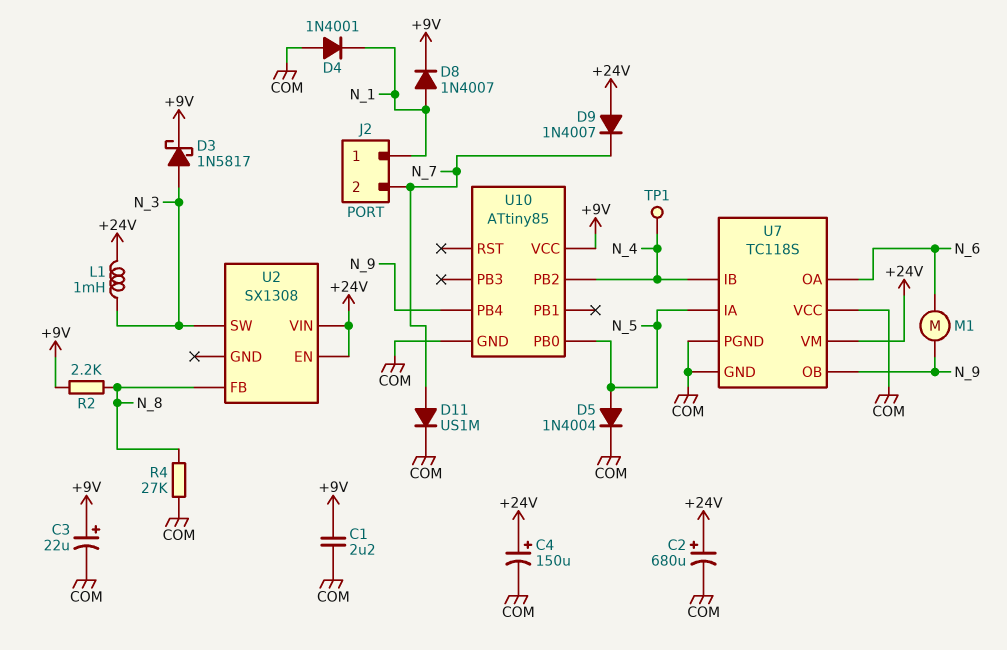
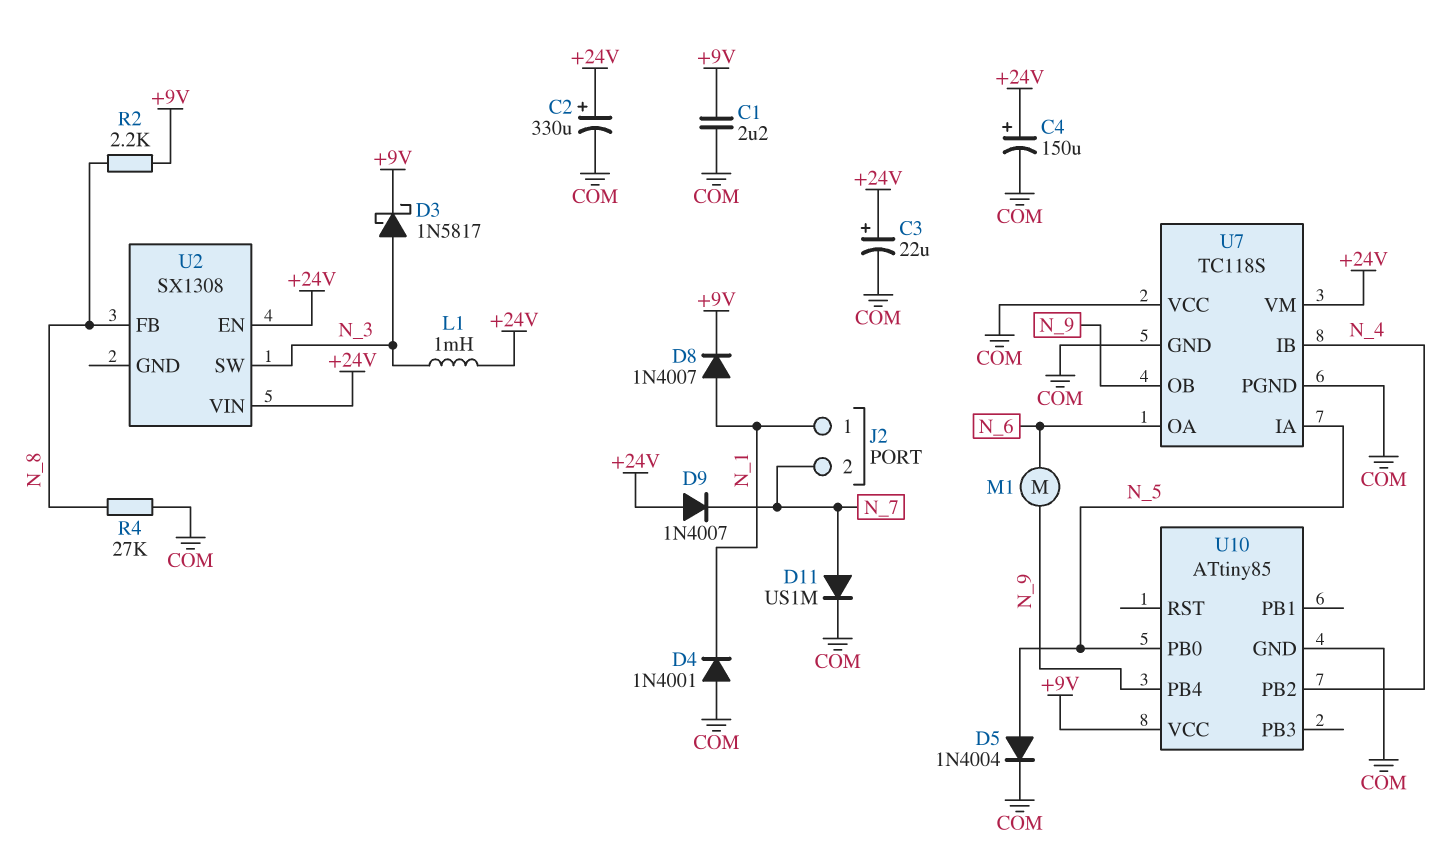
C2: 680uF (plus +24V, minus COM) -> 330uF (plus +24V, minus COM)
C3: 22uF (plus +9V, minus COM) -> 22uF (plus +24V, minus COM)
TP1: test point (N_4) -> none

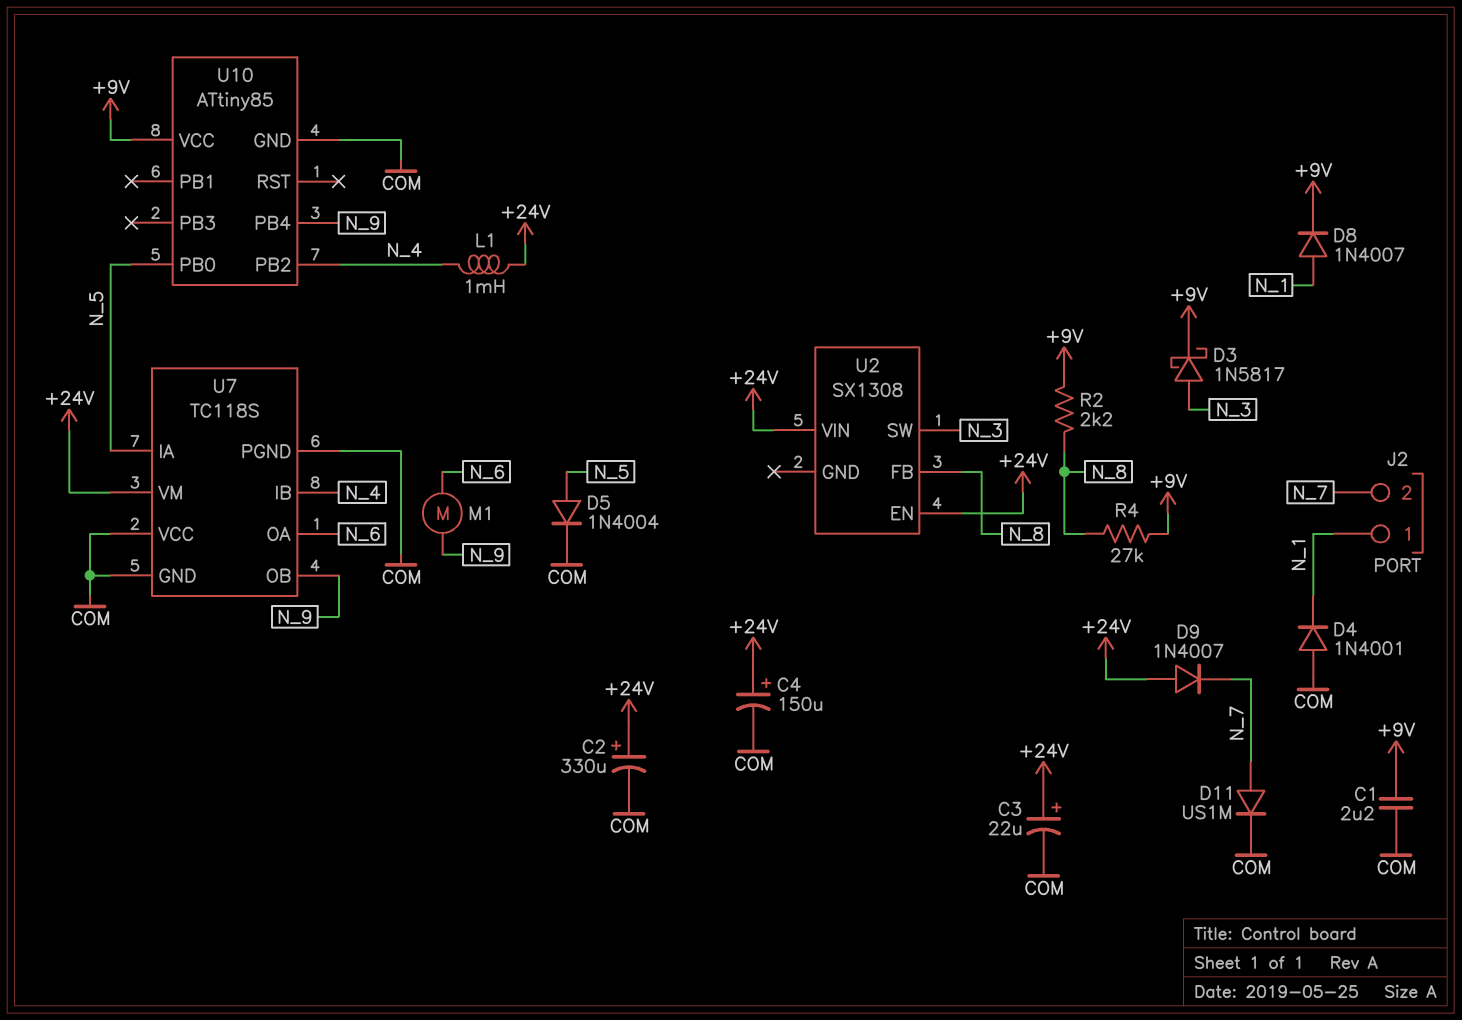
L1: 1mH (+24V, N_3) -> 1mH (+24V, N_4)
R4: 27k (COM, N_8) -> 27k (+9V, N_8)

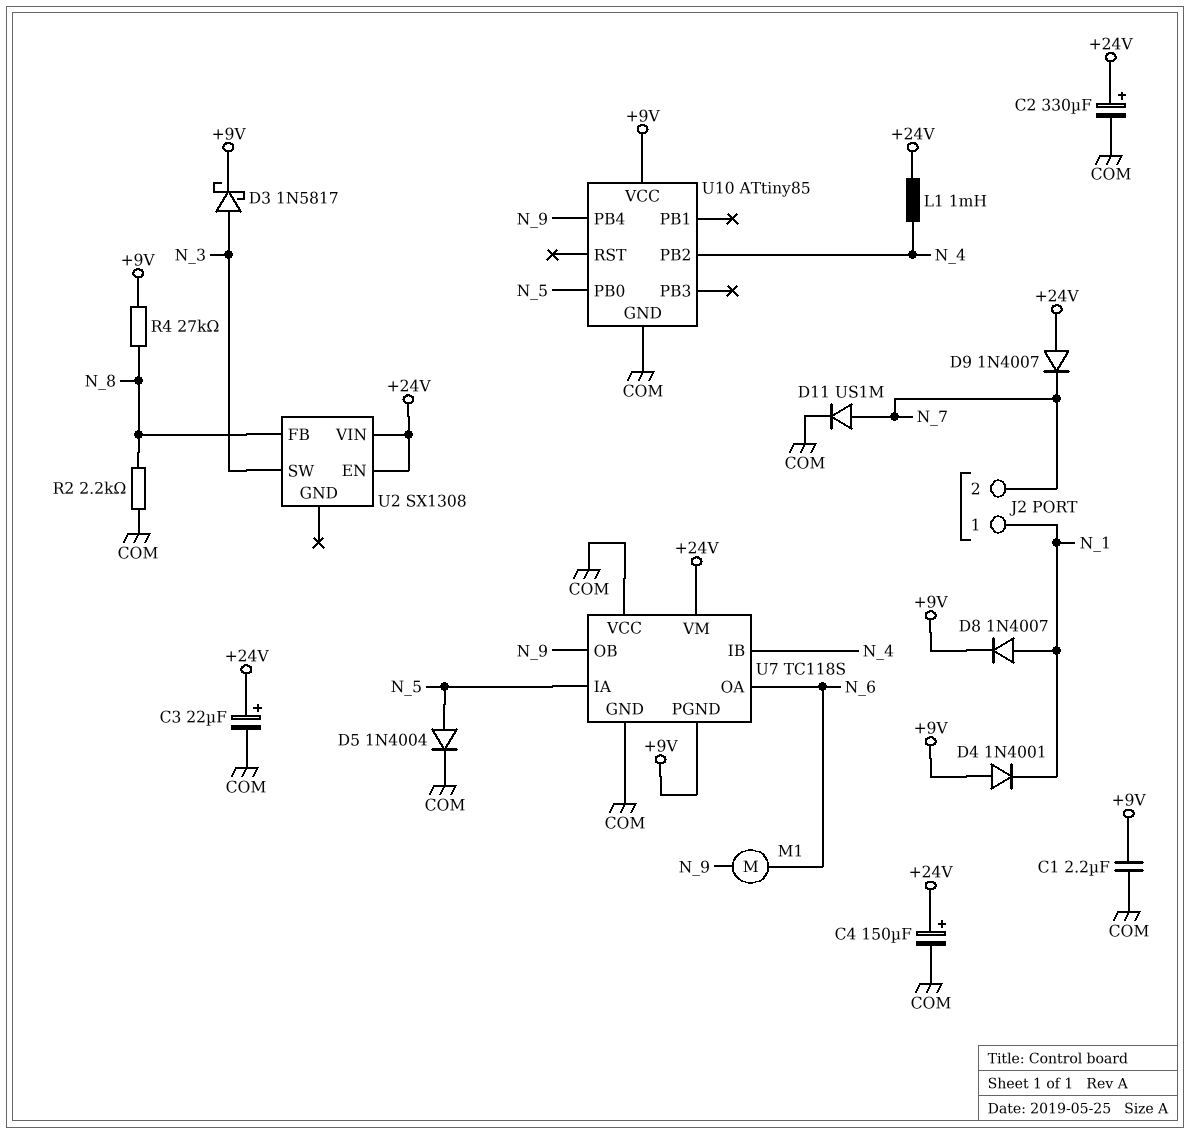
D4: diode 1N4001 (A COM, K N_1) -> diode 1N4001 (A +9V, K N_1)
R2: 2.2k (+9V, N_8) -> 2.2k (COM, N_8)
U7 pin PGND: COM -> +9V

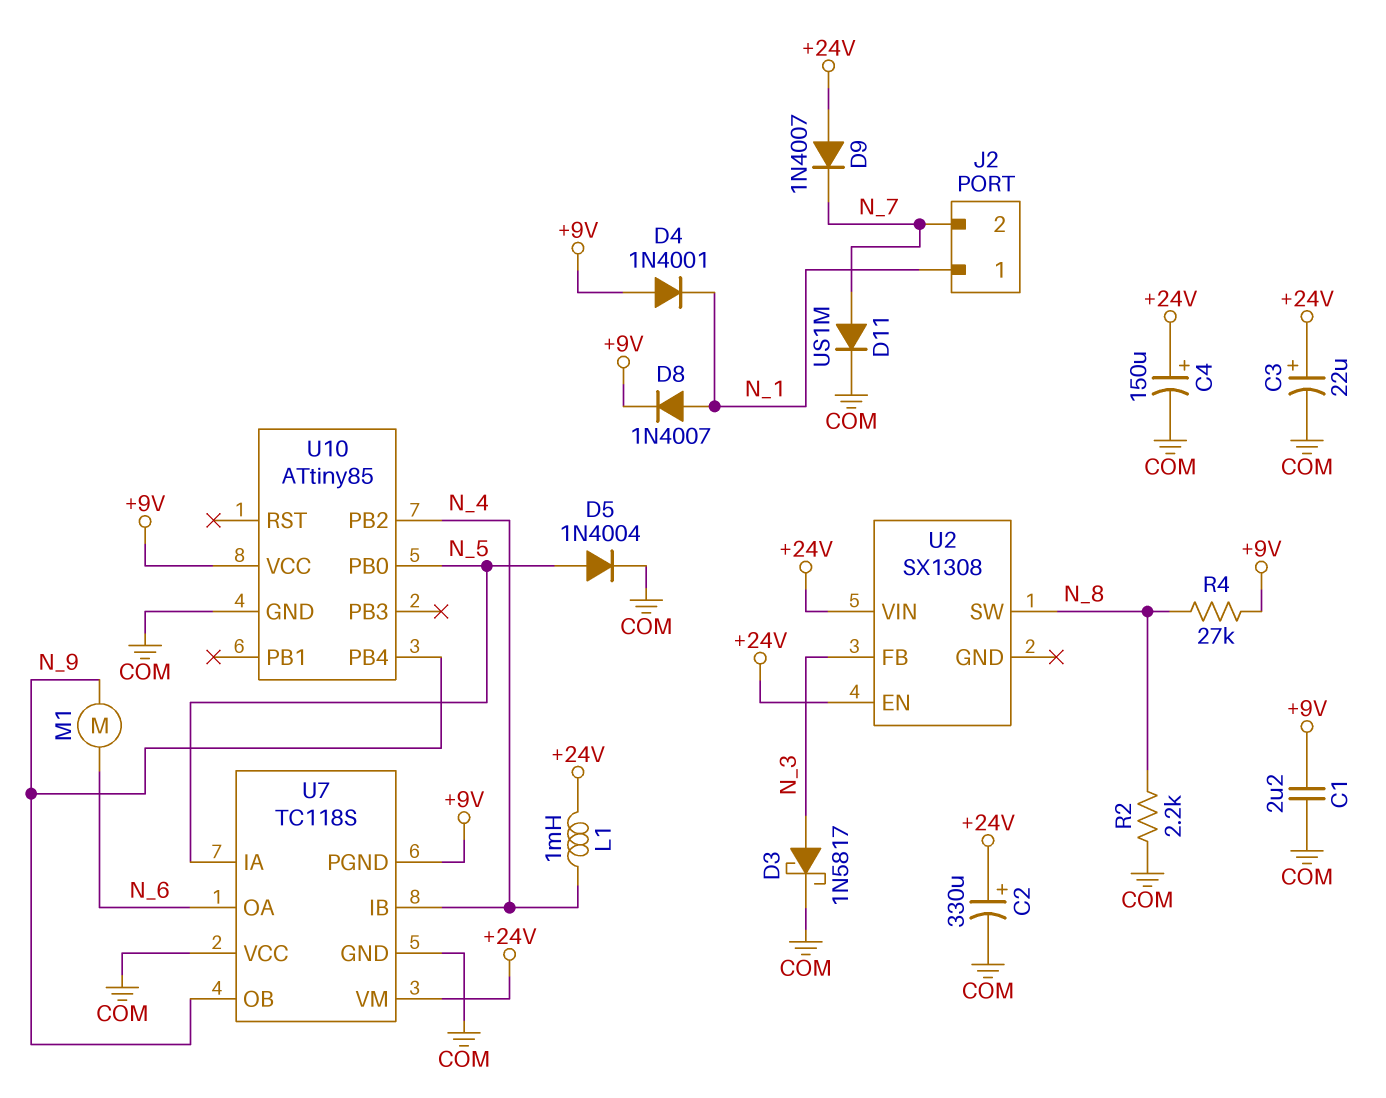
D3: schottky 1N5817 (A N_3, K +9V) -> schottky 1N5817 (A N_3, K COM)
U2 pin FB: N_8 -> N_3
U2 pin SW: N_3 -> N_8

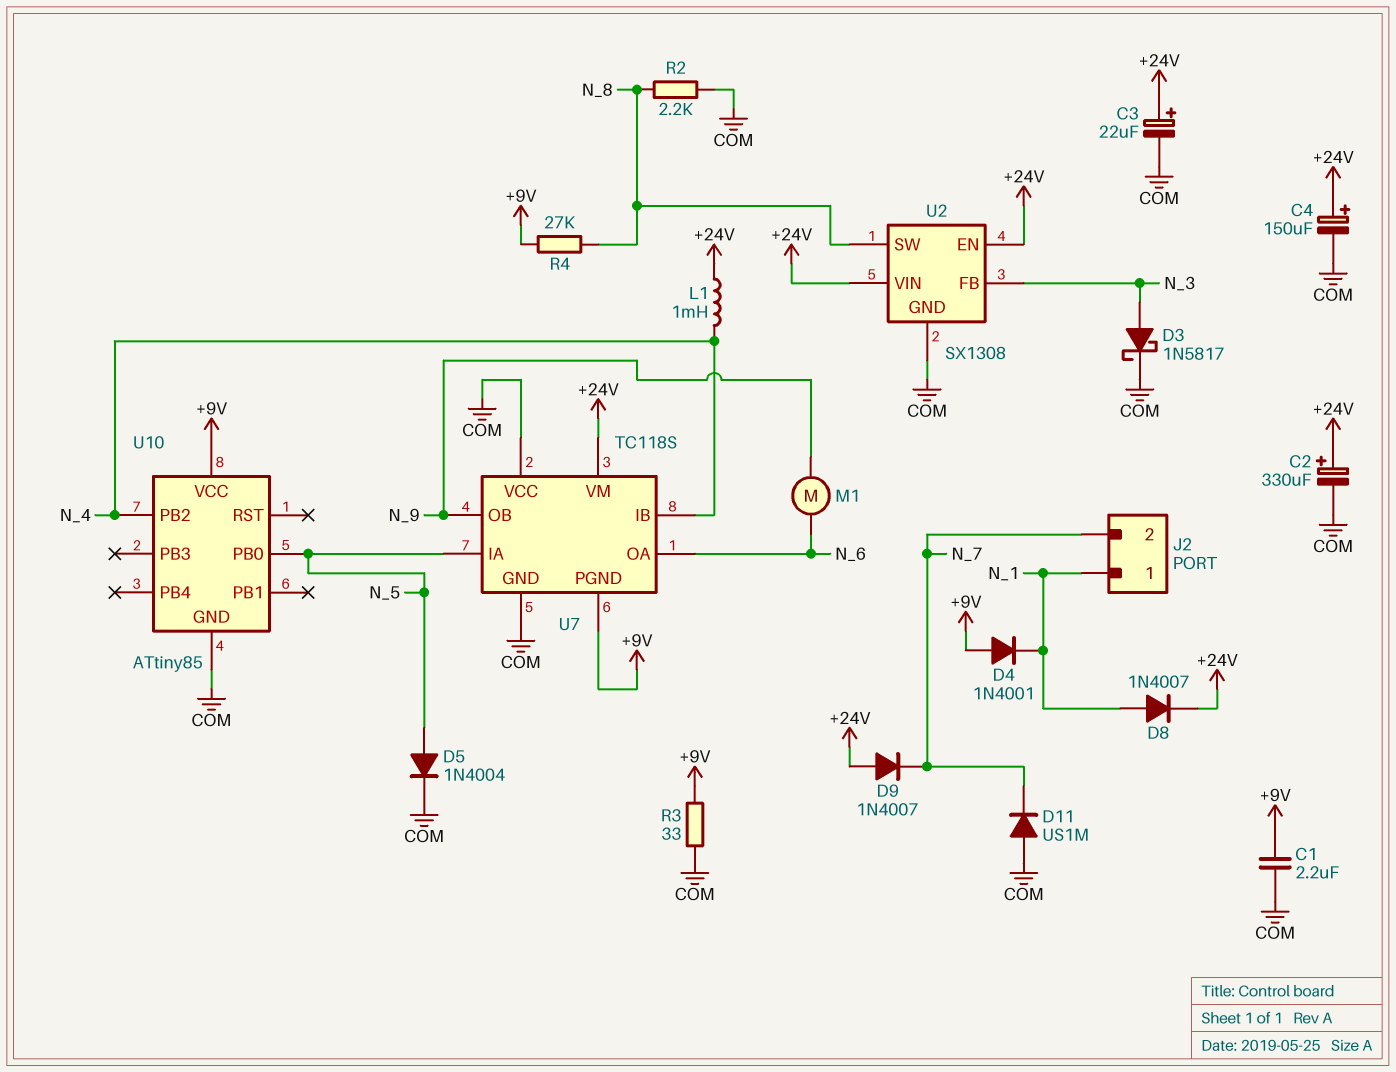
D8: diode 1N4007 (A N_1, K +9V) -> diode 1N4007 (A N_1, K +24V)
D11: diode US1M (A N_7, K COM) -> diode US1M (A COM, K N_7)
R3: none -> 33 (+9V, COM)
U2 pin GND: none -> COM
U10 pin PB4: N_9 -> none

